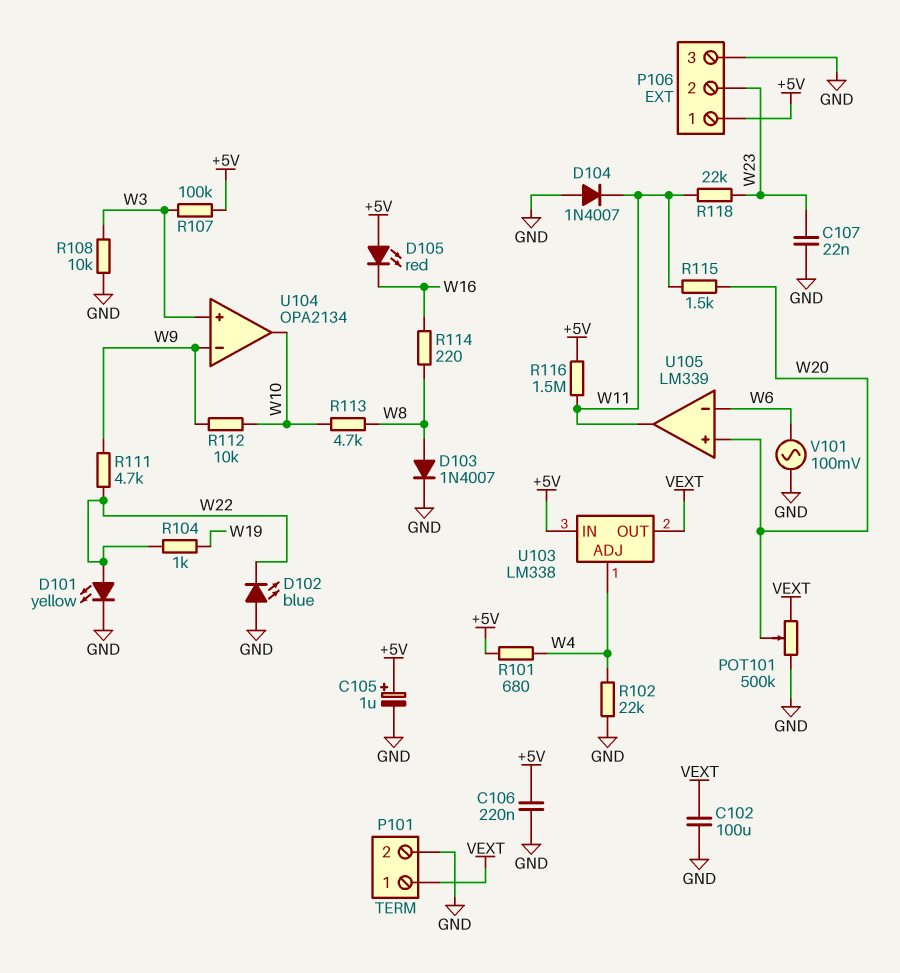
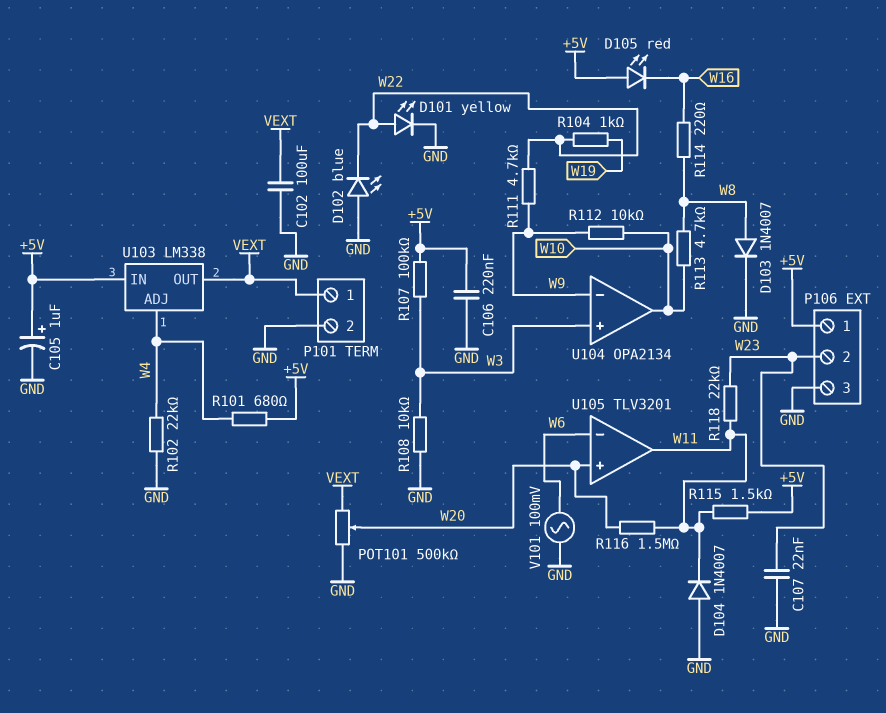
R115: 1.5k (W11, W20) -> 1.5k (+5V, W11)
R116: 1.5M (+5V, W11) -> 1.5M (W11, W20)
U105: LM339 -> TLV3201

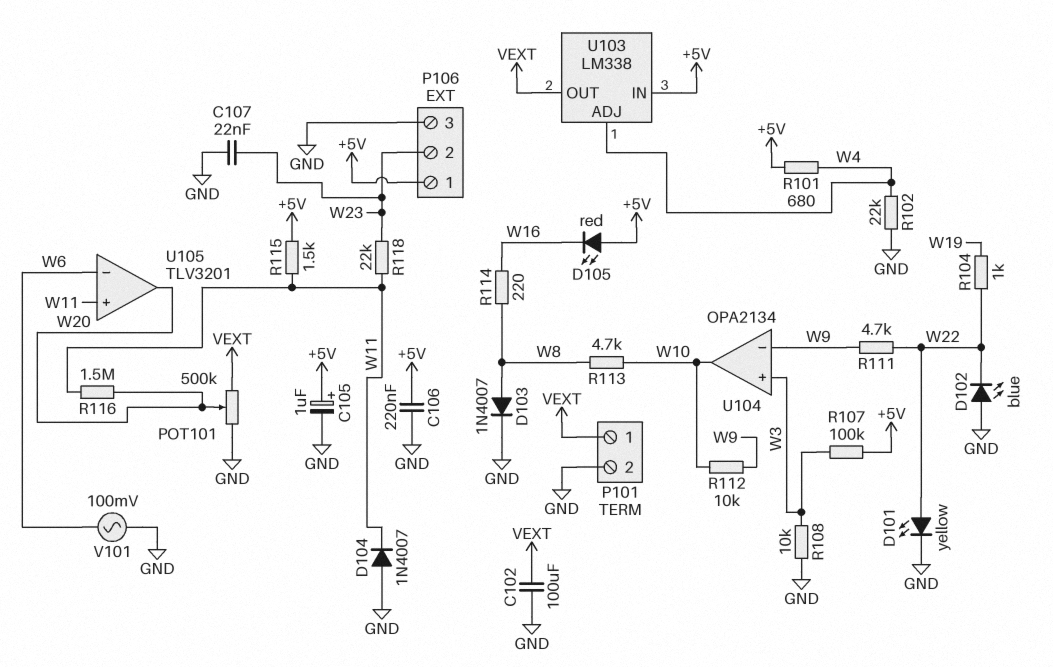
U105 pin in+: W20 -> W11
U105 pin out: W11 -> W20

